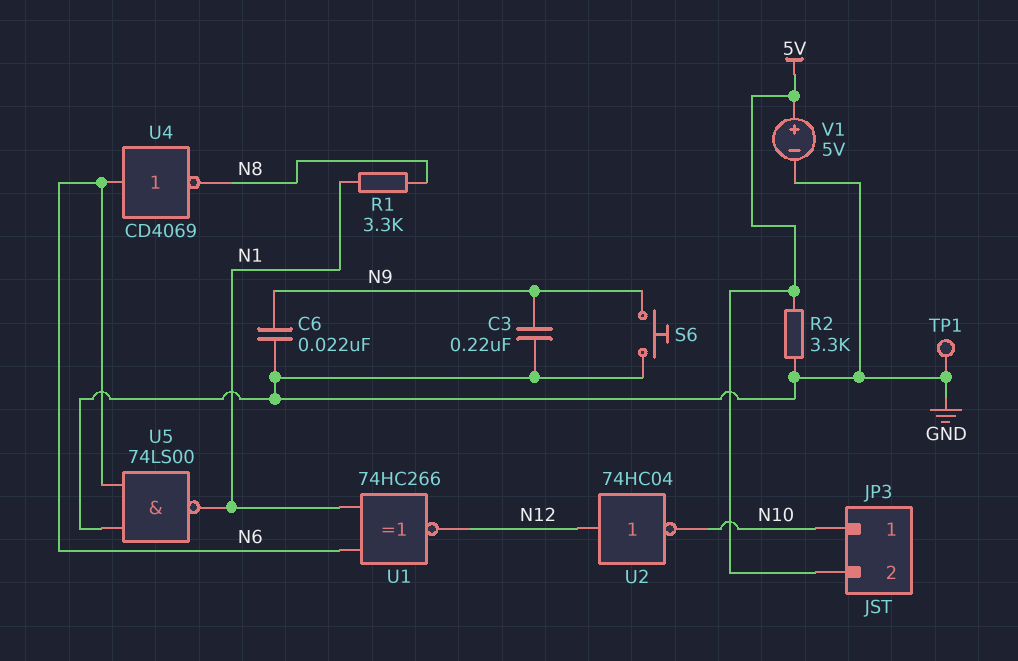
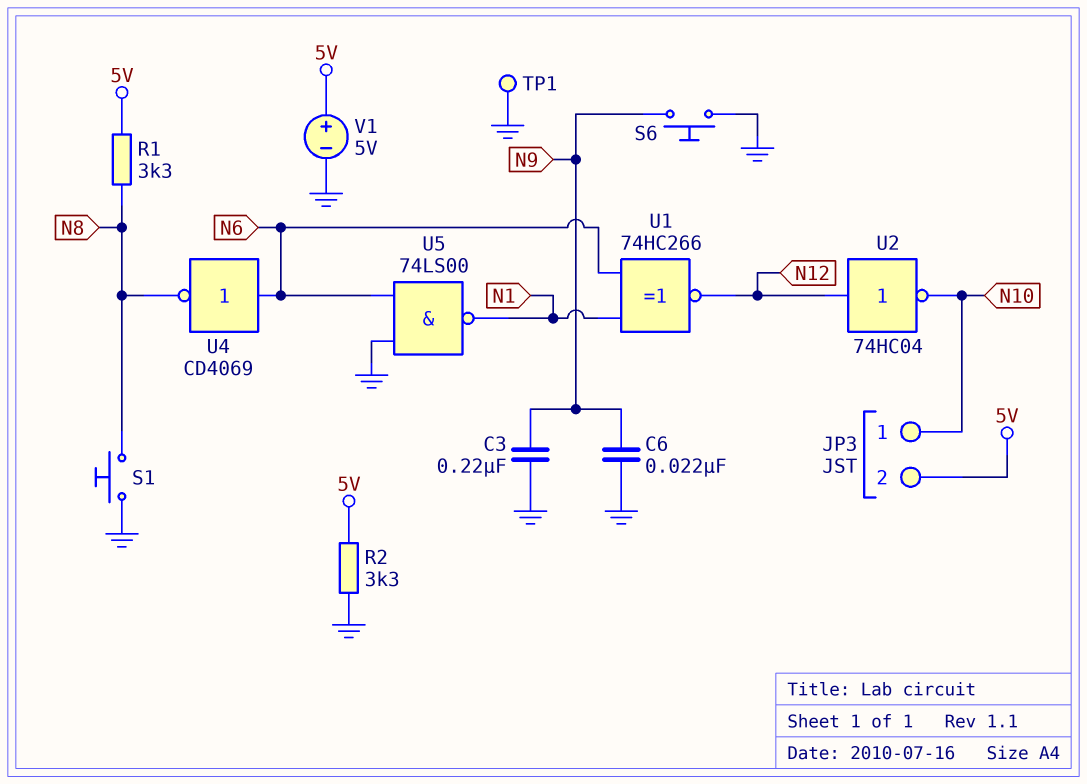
R1: 3.3k (N1, N8) -> 3.3k (5V, N8)
S1: none -> button (GND, N8)

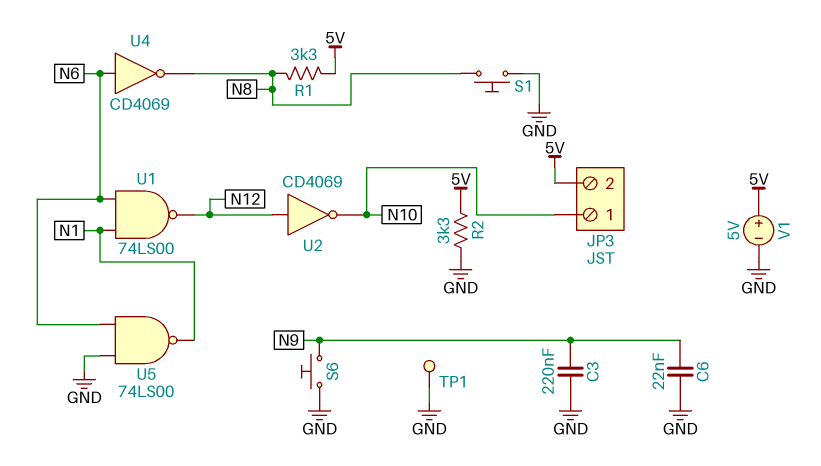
U1: XNOR 74HC266 (in N1, in N6, out N12) -> NAND 74LS00 (in N1, in N6, out N12)
U2: NOT 74HC04 (in N12, out N10) -> NOT CD4069 (in N12, out N10)

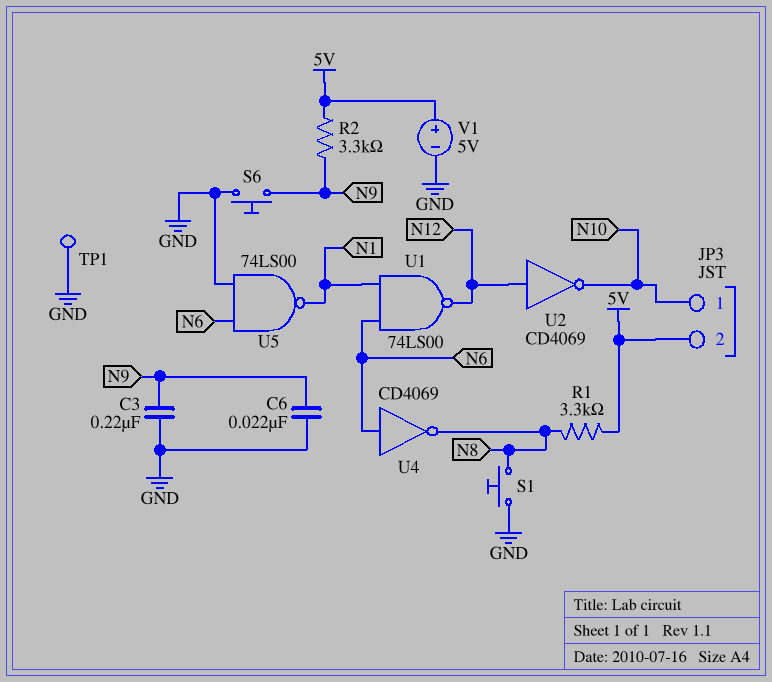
R2: 3.3k (5V, GND) -> 3.3k (5V, N9)

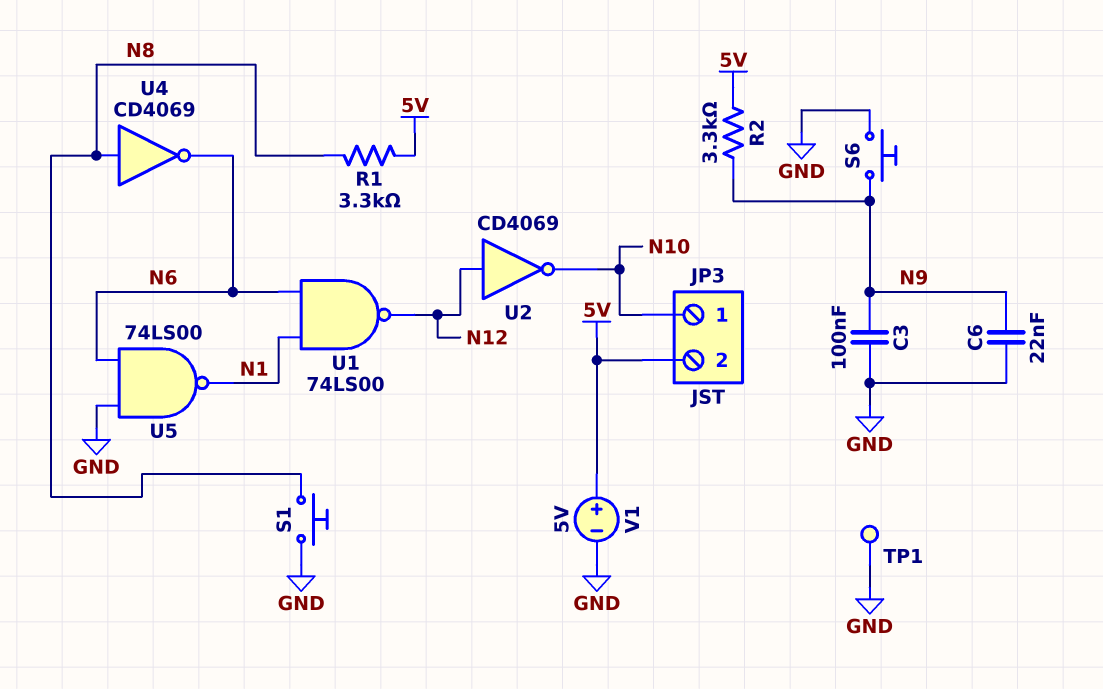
C3: 220nF (GND, N9) -> 100nF (GND, N9)
U4: NOT CD4069 (in N6, out N8) -> NOT CD4069 (in N8, out N6)

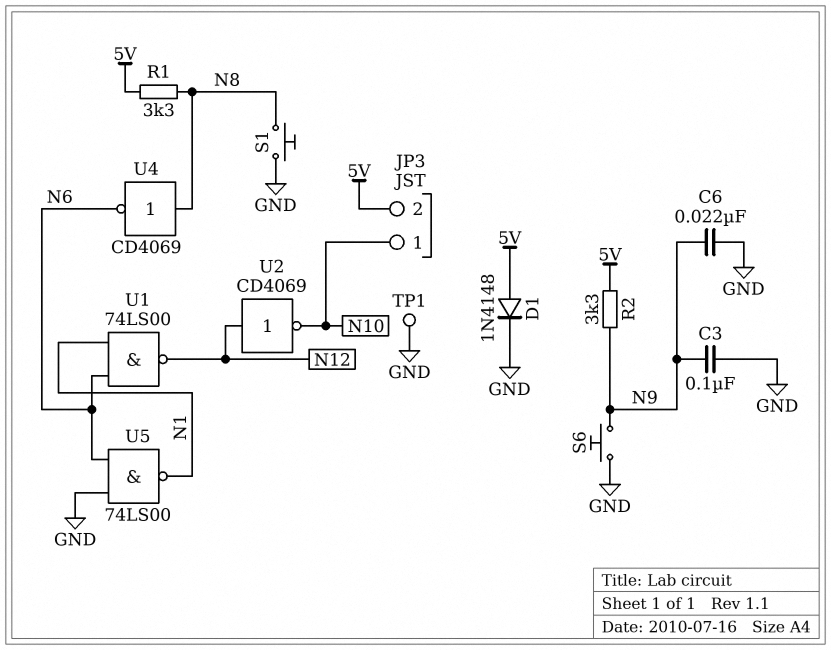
D1: none -> diode 1N4148 (A 5V, K GND)
V1: 5V (plus 5V, minus GND) -> none

